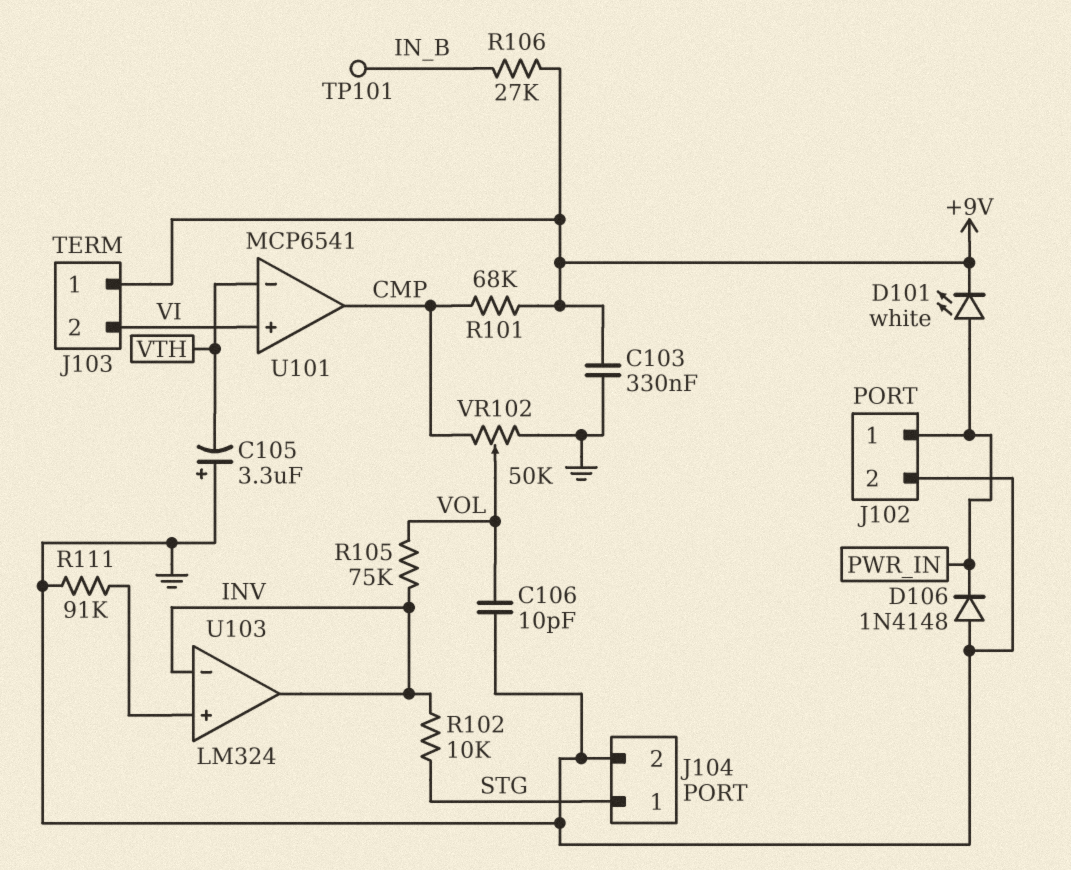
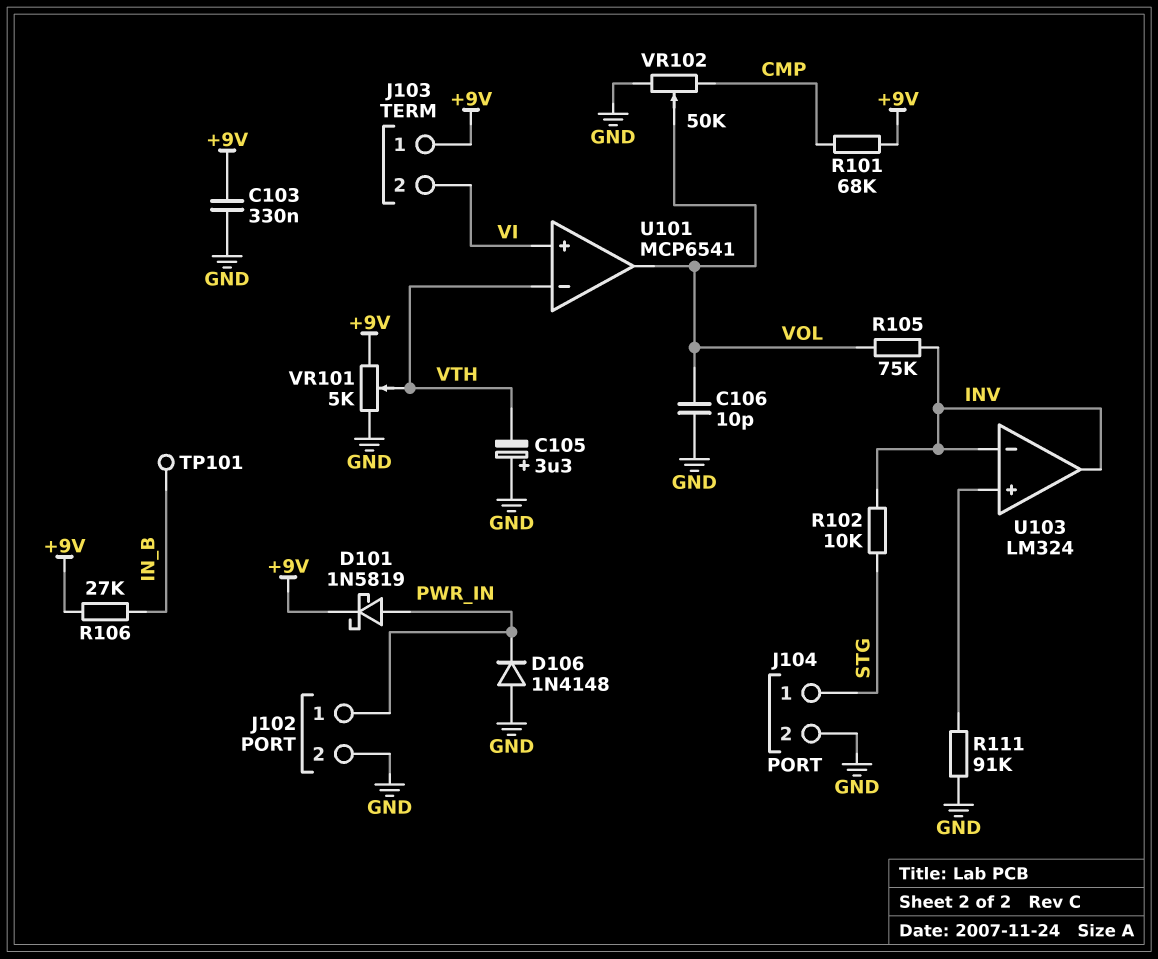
D101: LED white (A PWR_IN, K +9V) -> schottky 1N5819 (A PWR_IN, K +9V)
U101 pin out: CMP -> VOL
VR101: none -> 5k (+9V, GND, wiper VTH)

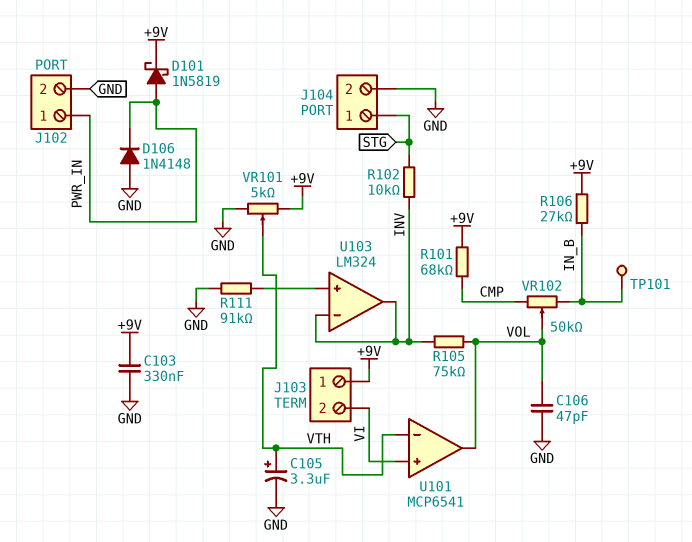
C105: 3.3uF (plus GND, minus VTH) -> 3.3uF (plus VTH, minus GND)
C106: 10pF (GND, VOL) -> 47pF (GND, VOL)
VR102: 50k (CMP, GND, wiper VOL) -> 50k (CMP, IN_B, wiper VOL)

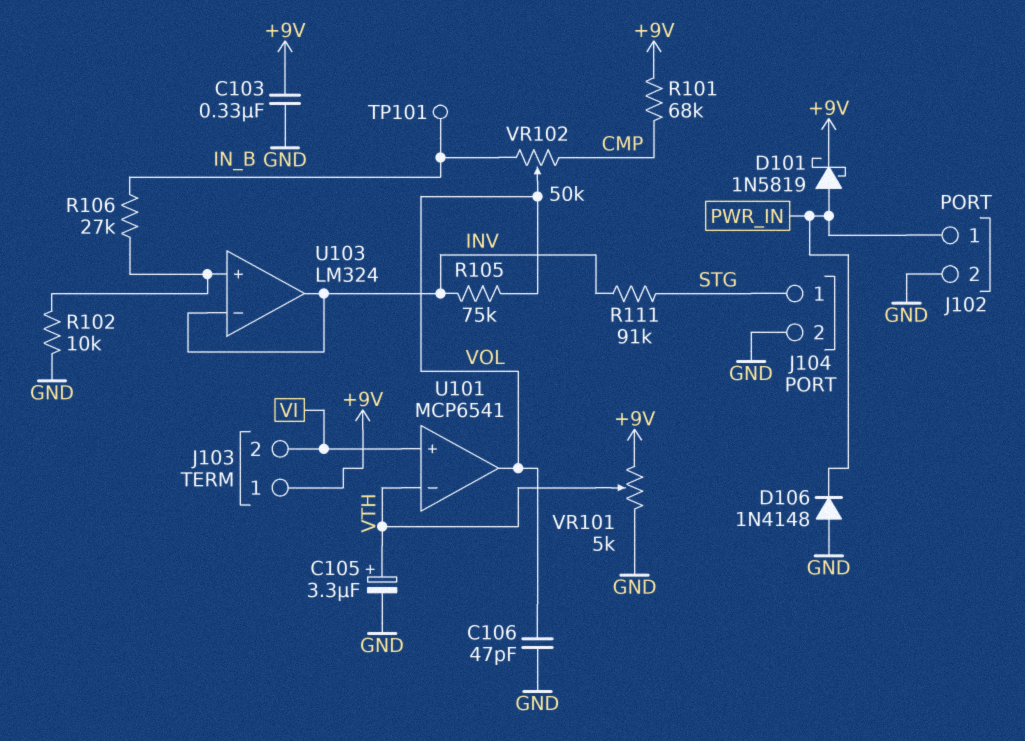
R102: 10k (INV, STG) -> 10k (GND, U103/in+)
R106: 27k (+9V, IN_B) -> 27k (IN_B, U103/in+)
R111: 91k (GND, U103/in+) -> 91k (INV, STG)

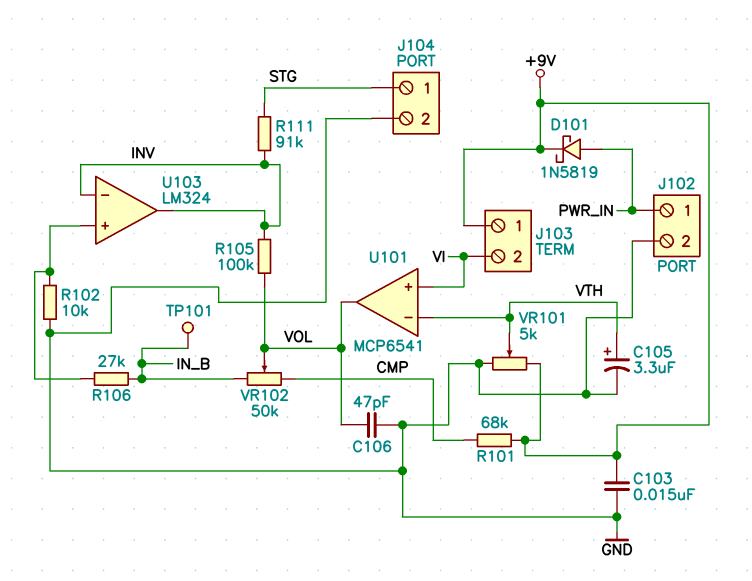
C103: 330nF (+9V, GND) -> 15nF (+9V, GND)
D106: diode 1N4148 (A GND, K PWR_IN) -> none
R105: 75k (INV, VOL) -> 100k (INV, VOL)

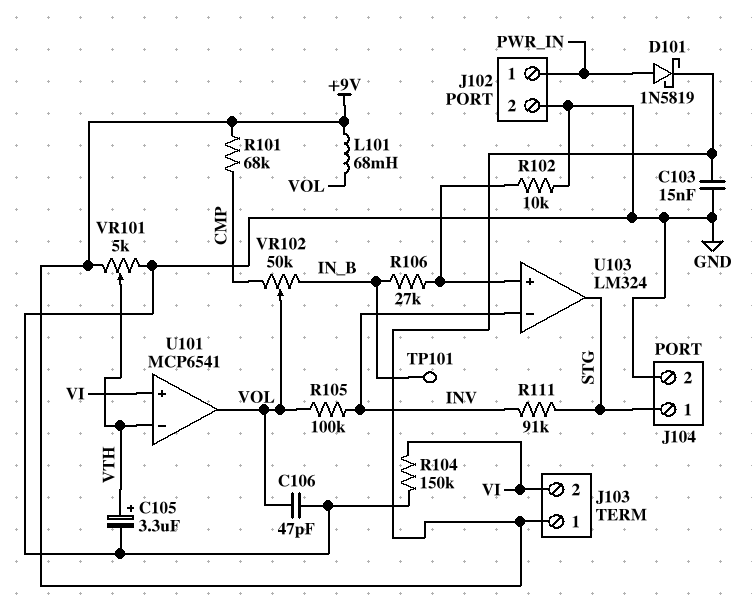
L101: none -> 68mH (+9V, VOL)
R104: none -> 150k (GND, VI)
U103 pin out: INV -> STG

